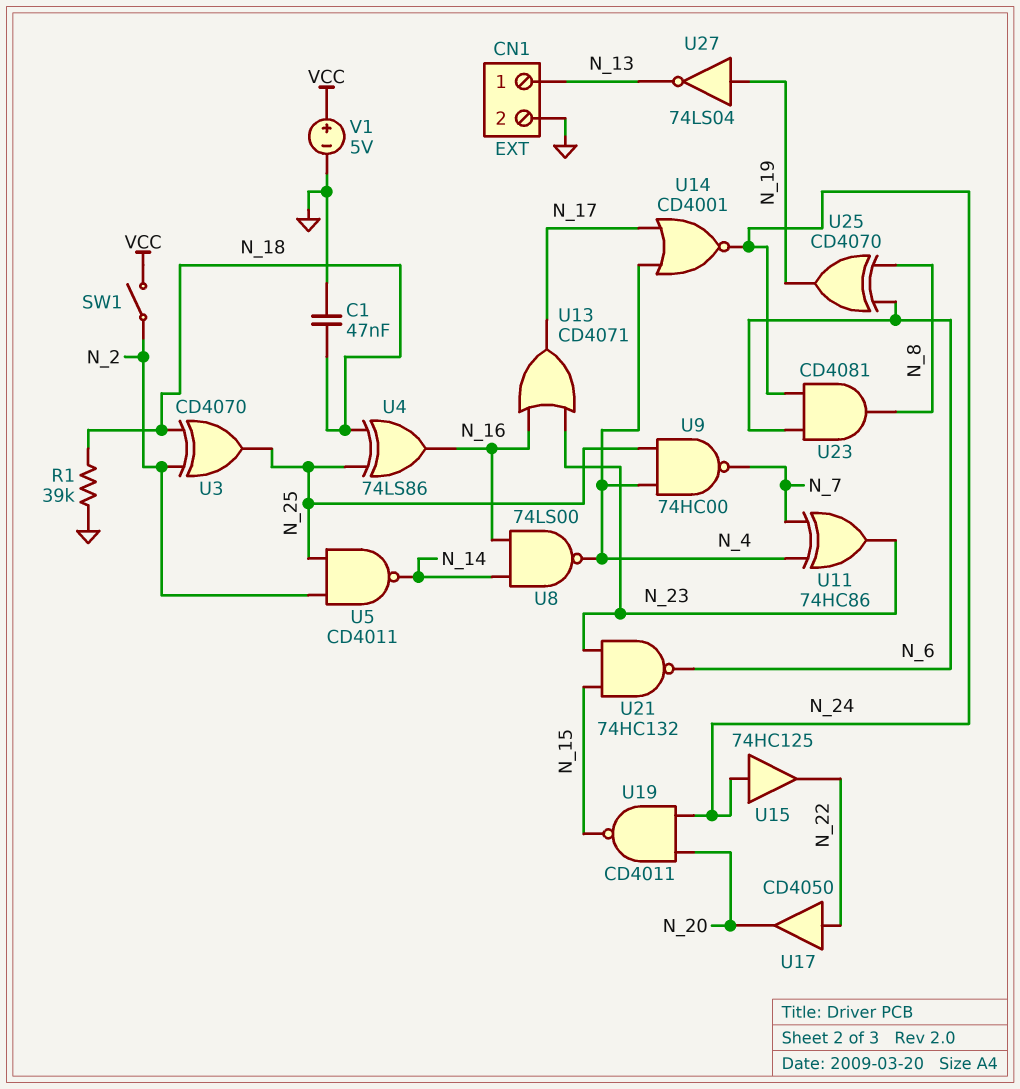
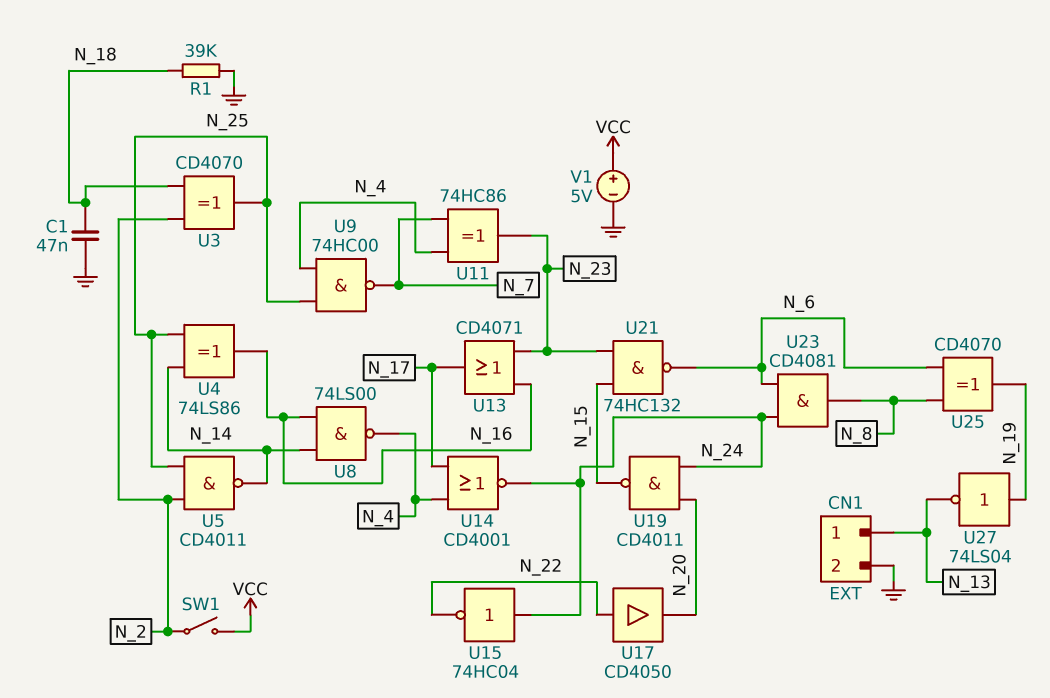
U4: XOR 74LS86 (in N_18, in N_25, out N_16) -> XOR 74LS86 (in N_14, in N_25, out N_16)
U15: buffer 74HC125 (in N_24, out N_22) -> NOT 74HC04 (in N_24, out N_22)

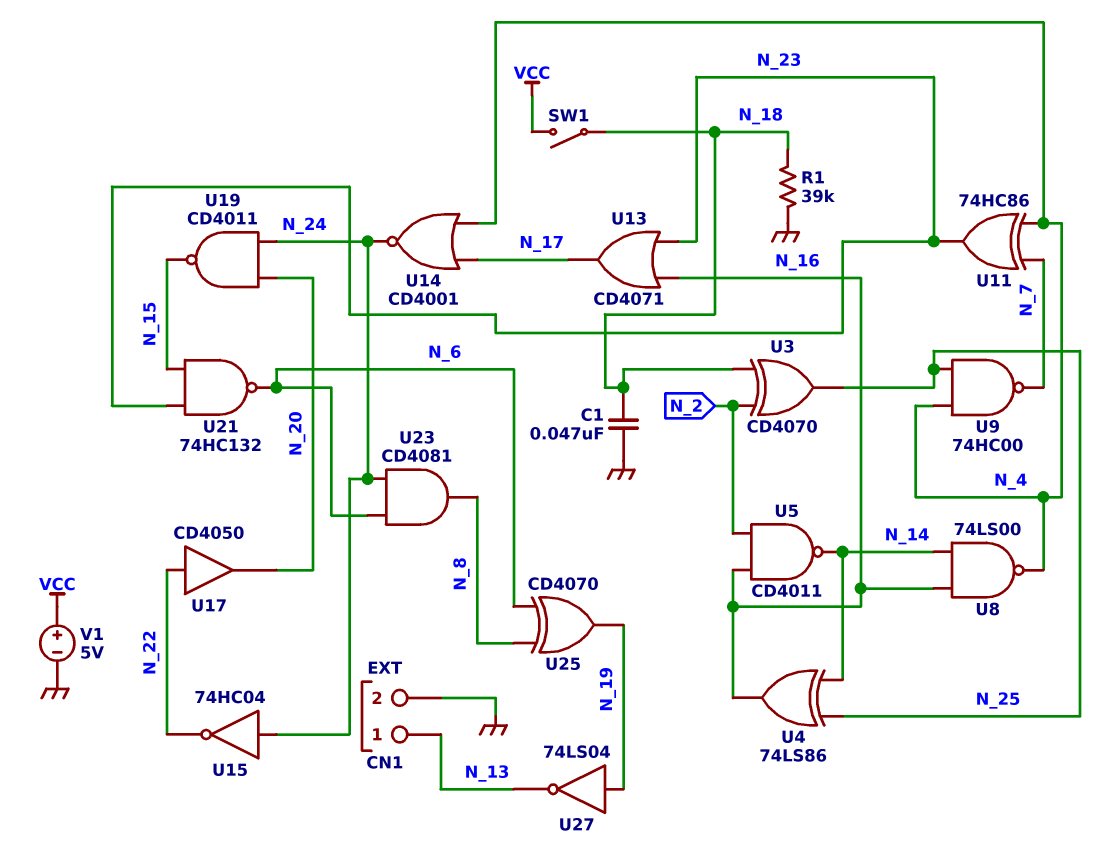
SW1: switch (N_2, VCC) -> switch (N_18, VCC)
U5: NAND CD4011 (in N_2, in N_25, out N_14) -> NAND CD4011 (in N_2, in N_16, out N_14)

